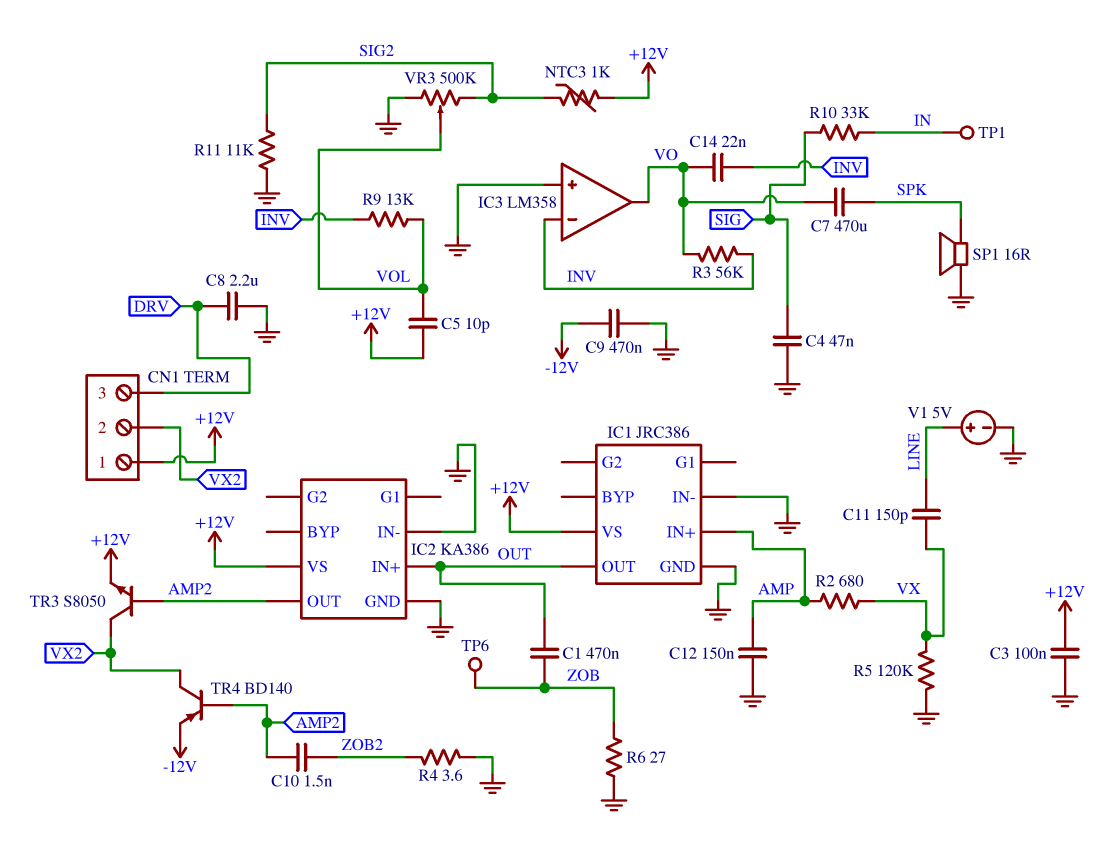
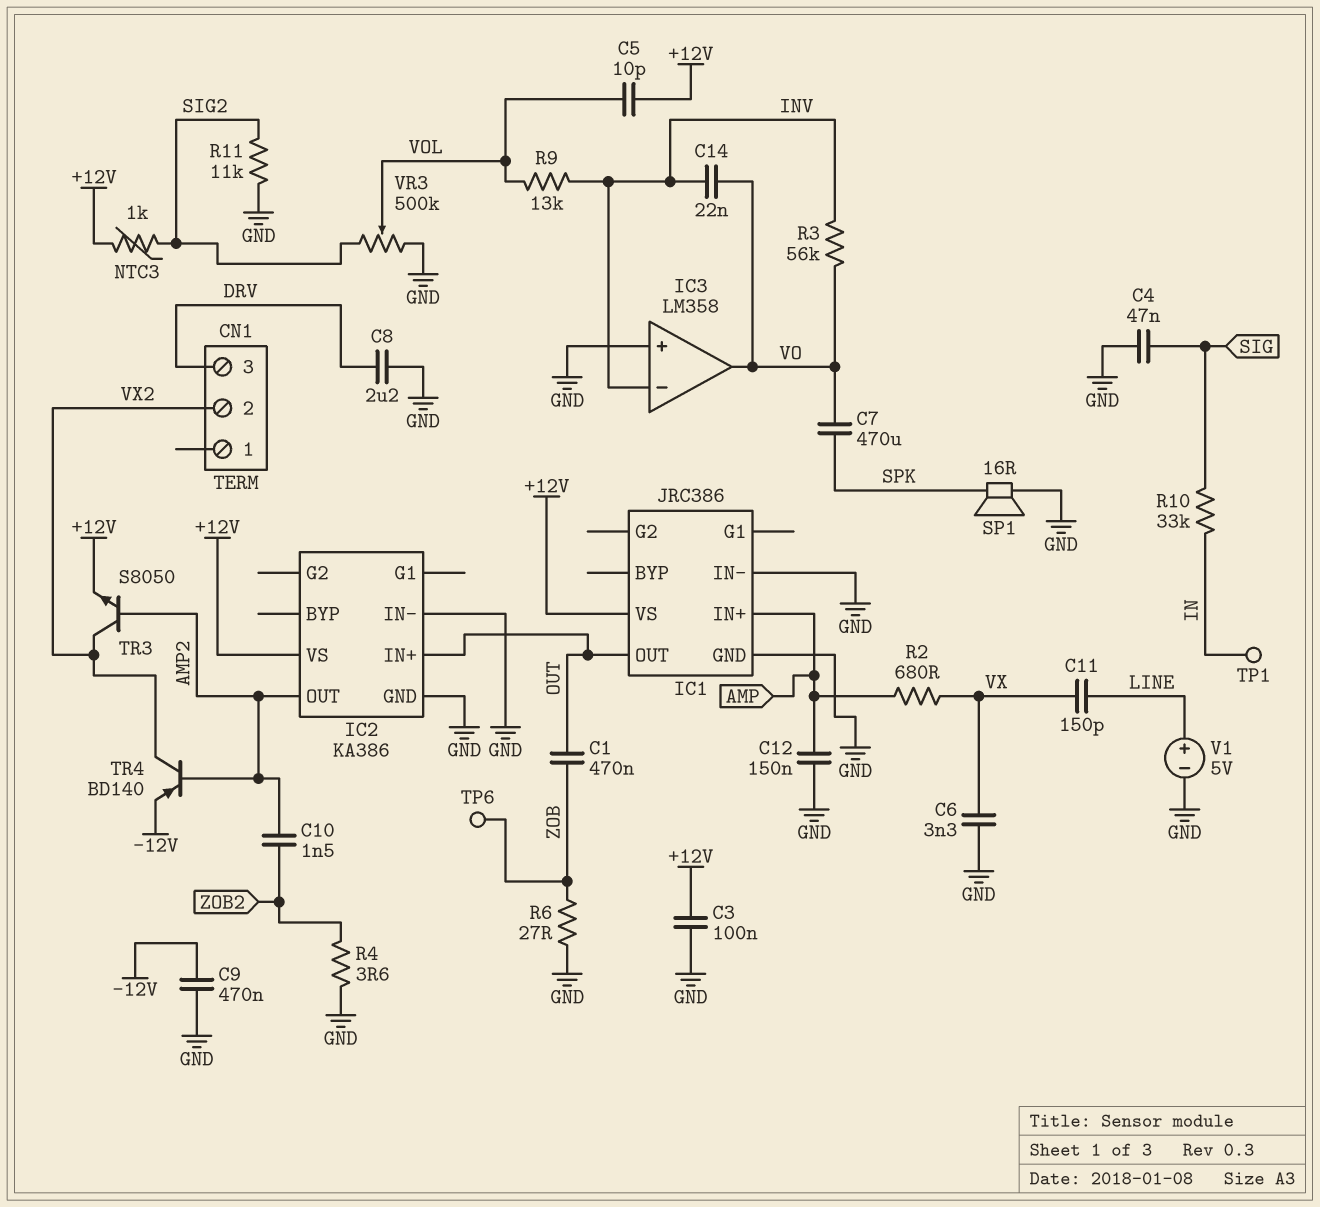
C6: none -> 3.3nF (GND, VX)
CN1 pin 1: +12V -> none
R5: 120k (GND, VX) -> none

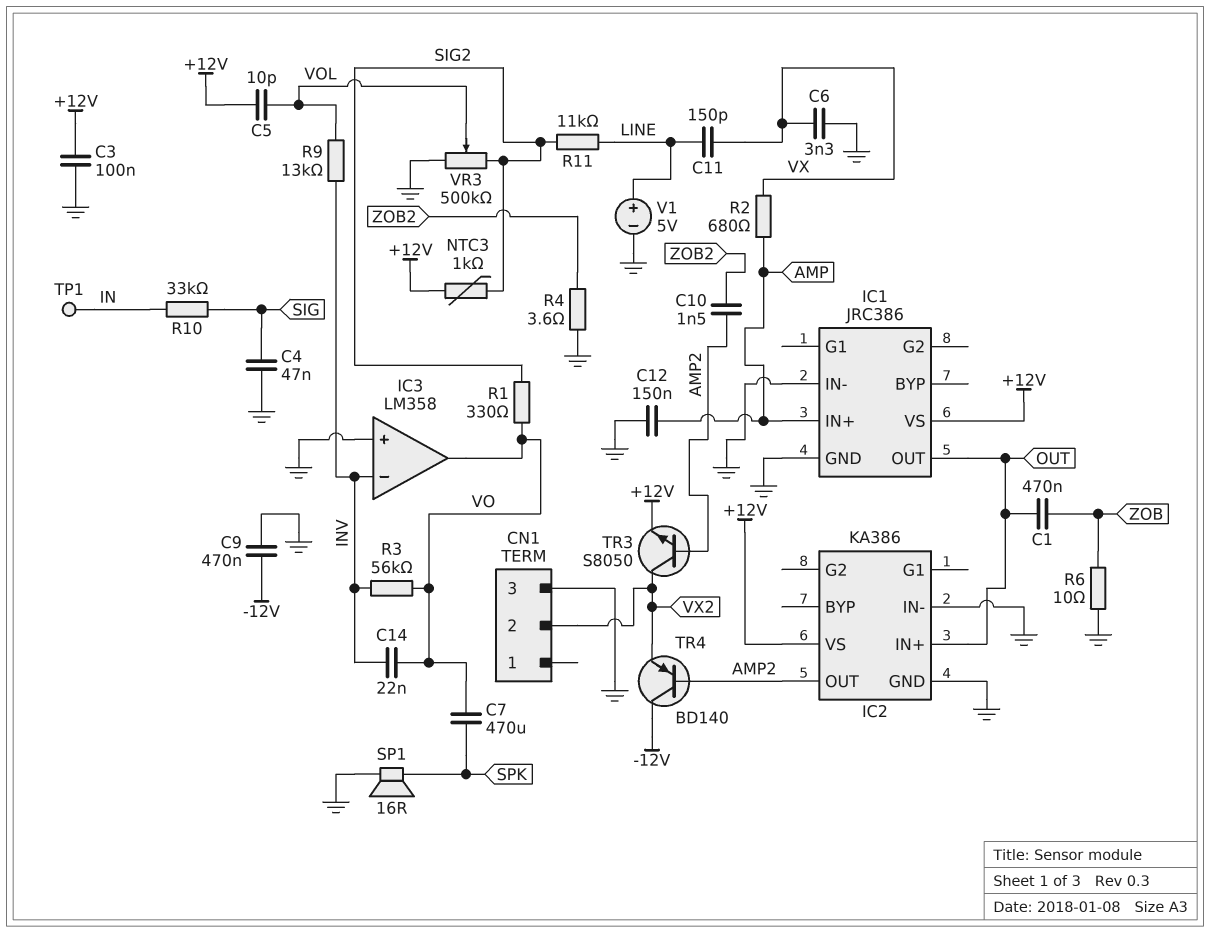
C8: 2.2uF (DRV, GND) -> none
CN1 pin 3: DRV -> GND
R1: none -> 330 (SIG2, VO)
R6: 27 (GND, ZOB) -> 10 (GND, ZOB)
R11: 11k (GND, SIG2) -> 11k (LINE, SIG2)
TP6: test point (ZOB) -> none
TR4: PNP BD140 (B AMP2, C VX2, E -12V) -> PNP BD140 (B AMP2, C -12V, E VX2)

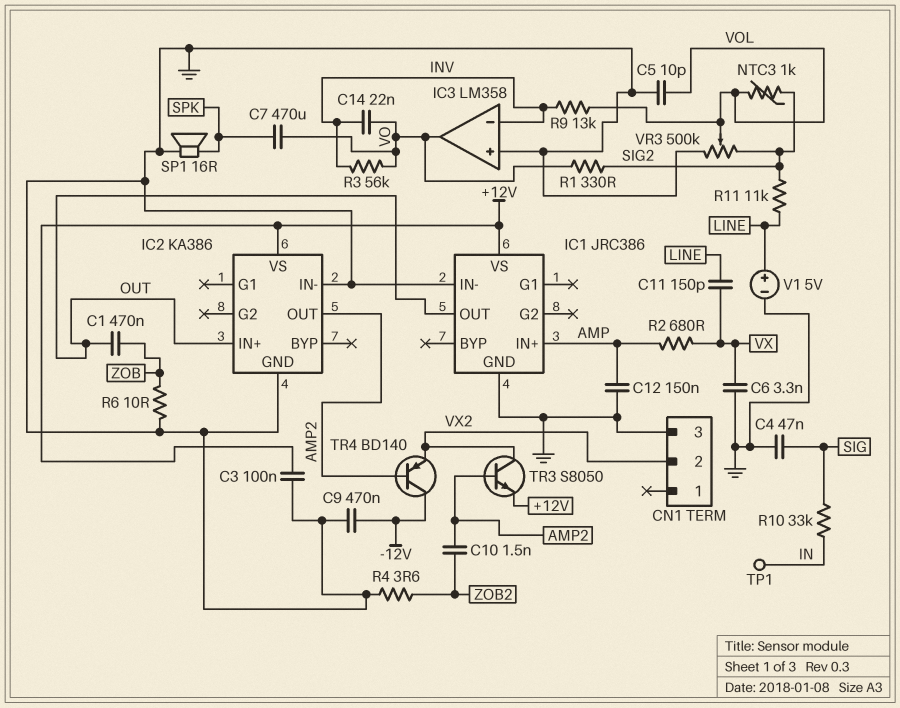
C5: 10pF (+12V, VOL) -> 10pF (GND, VOL)
NTC3: 1k (+12V, SIG2) -> 1k (SIG2, VOL)

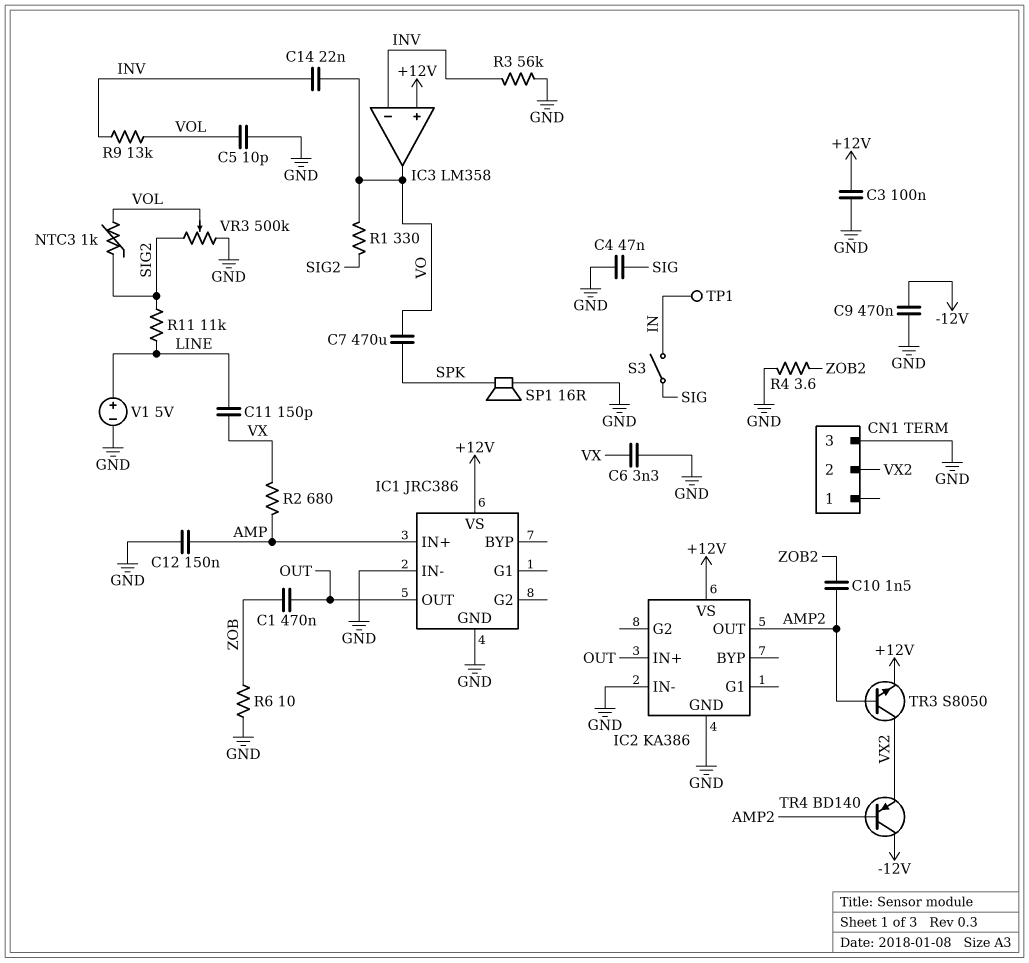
IC3 pin in+: GND -> +12V
R3: 56k (INV, VO) -> 56k (GND, INV)
R10: 33k (IN, SIG) -> none
S3: none -> switch (IN, SIG)

